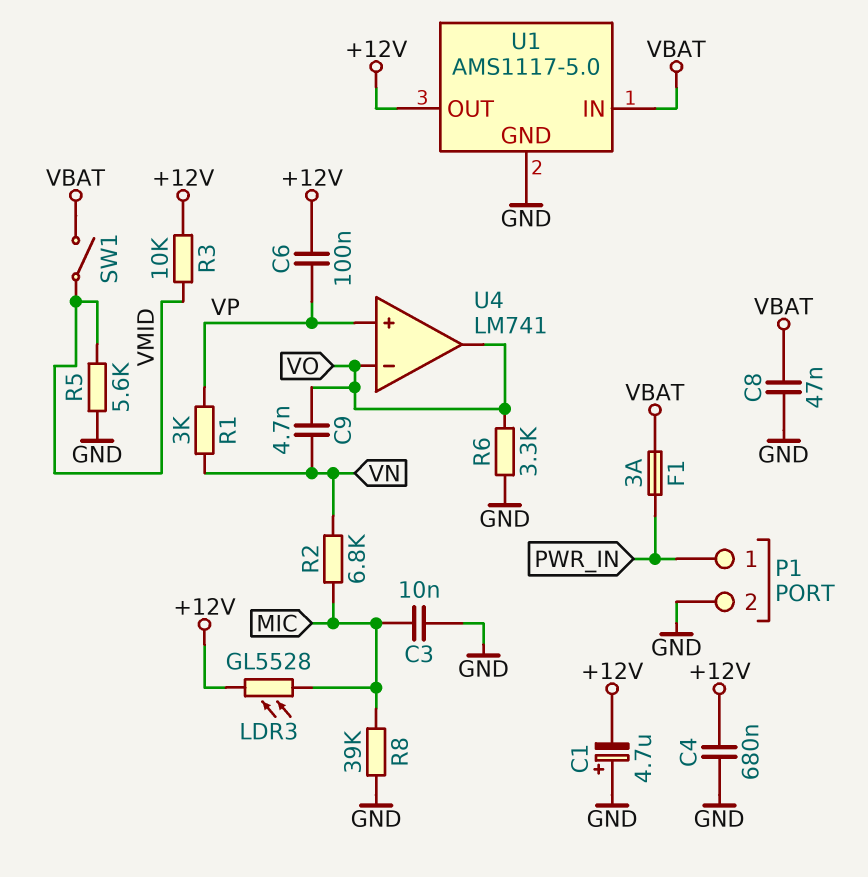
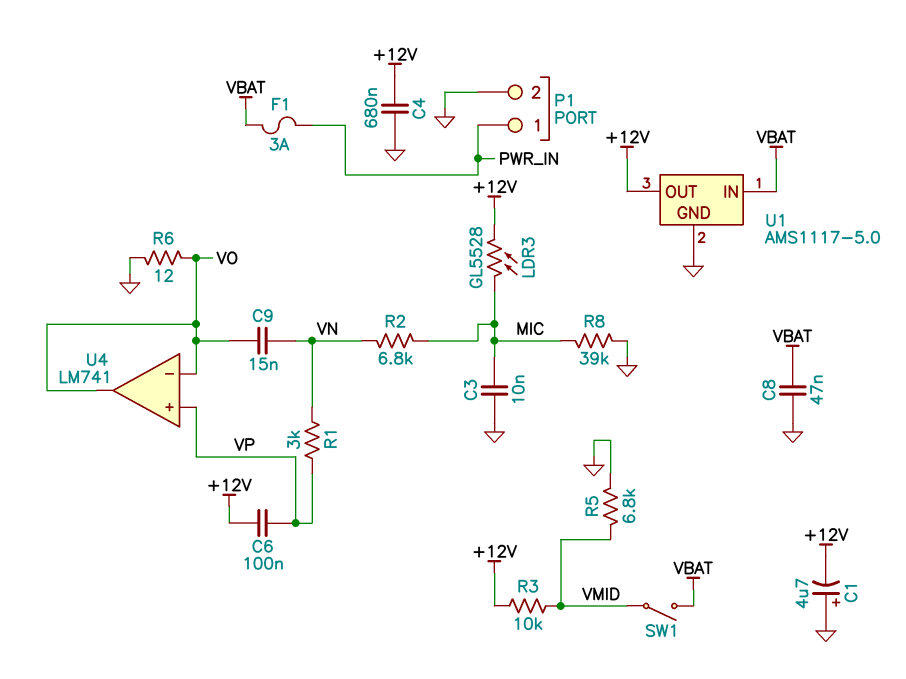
C9: 4.7nF (VN, VO) -> 15nF (VN, VO)
R5: 5.6k (GND, VMID) -> 6.8k (GND, VMID)
R6: 3.3k (GND, VO) -> 12 (GND, VO)

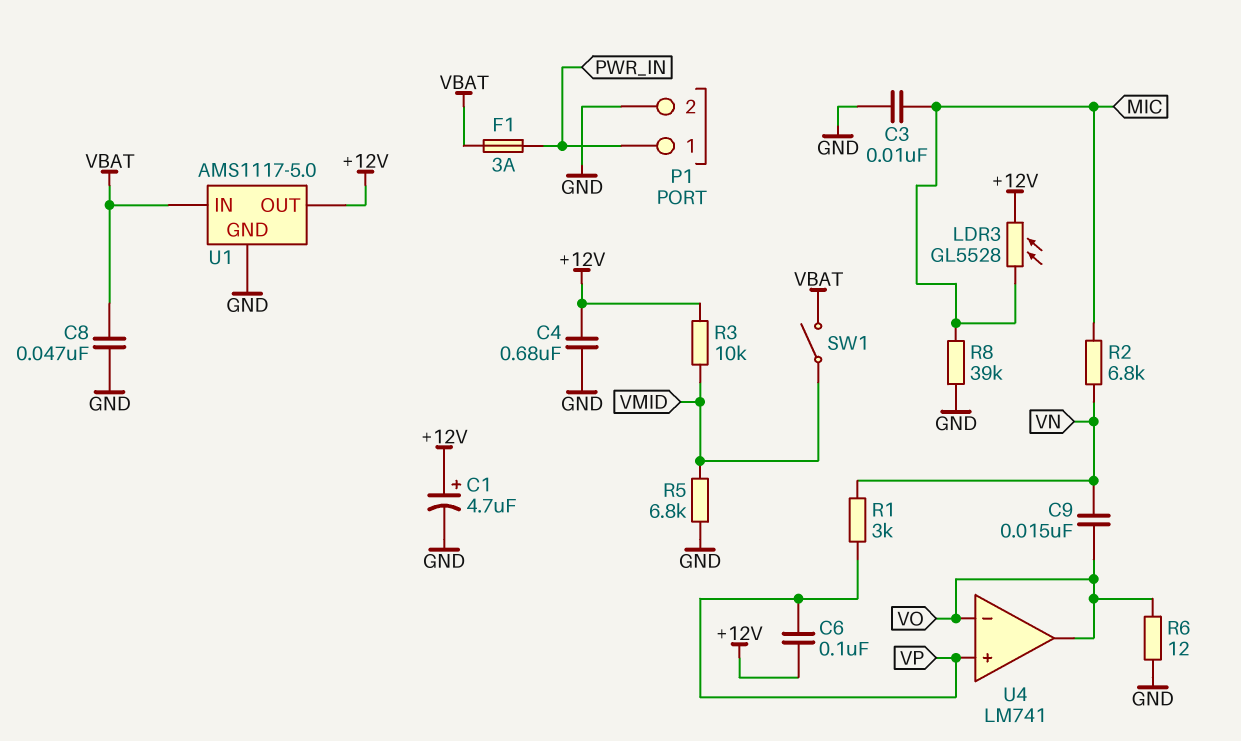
C1: 4.7uF (plus GND, minus +12V) -> 4.7uF (plus +12V, minus GND)

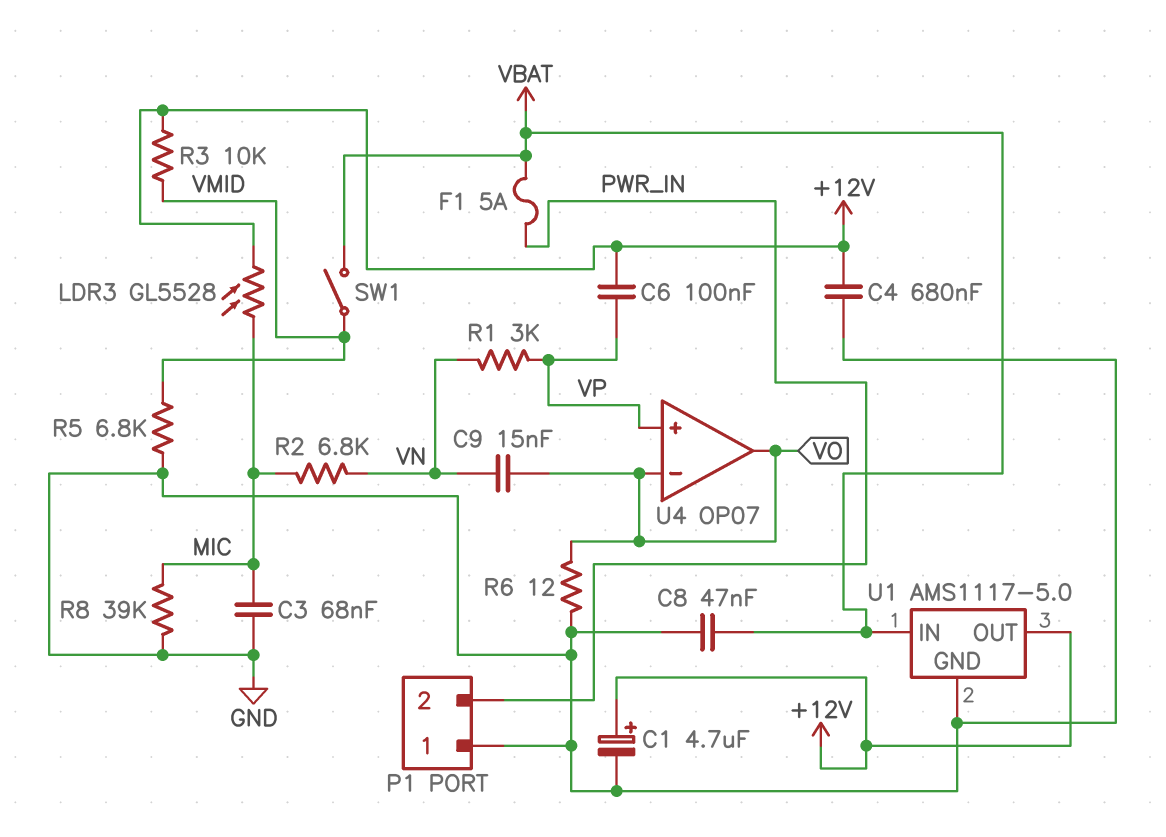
C3: 10nF (GND, MIC) -> 68nF (GND, MIC)
F1: 3A (PWR_IN, VBAT) -> 5A (PWR_IN, VBAT)
P1 pin 1: PWR_IN -> GND
P1 pin 2: GND -> PWR_IN
U4: LM741 -> OP07

